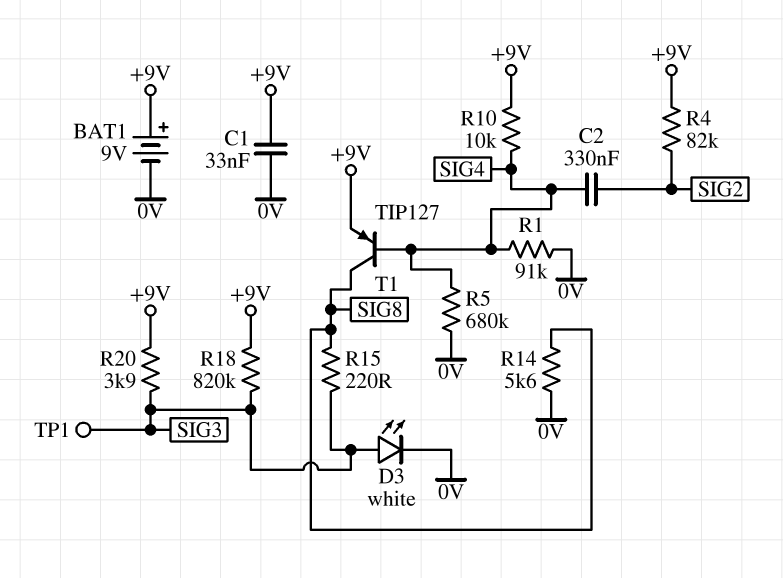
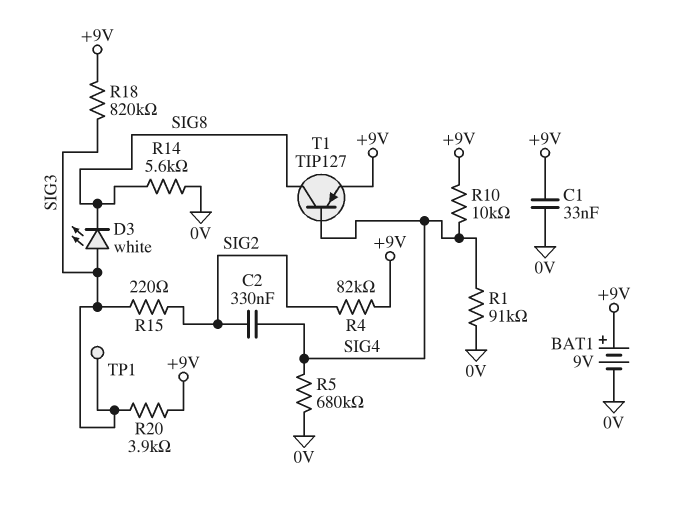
D3: LED white (A SIG3, K 0V) -> LED white (A SIG3, K SIG8)
R15: 220 (SIG3, SIG8) -> 220 (SIG2, SIG3)

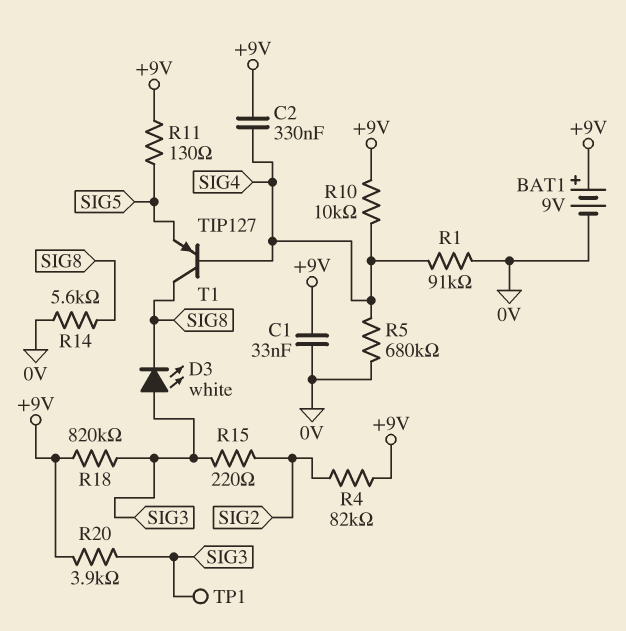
C2: 330nF (SIG2, SIG4) -> 330nF (+9V, SIG4)
R11: none -> 130 (+9V, SIG5)
T1: PNP TIP127 (B SIG4, C SIG8, E +9V) -> PNP TIP127 (B SIG4, C SIG8, E SIG5)

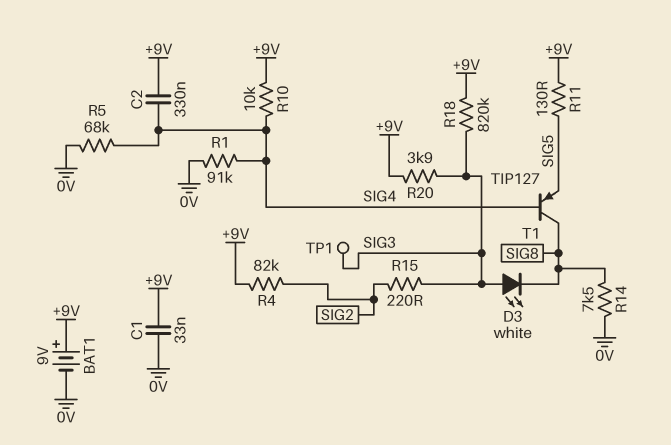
R5: 680k (0V, SIG4) -> 68k (0V, SIG4)
R14: 5.6k (0V, SIG8) -> 7.5k (0V, SIG8)

